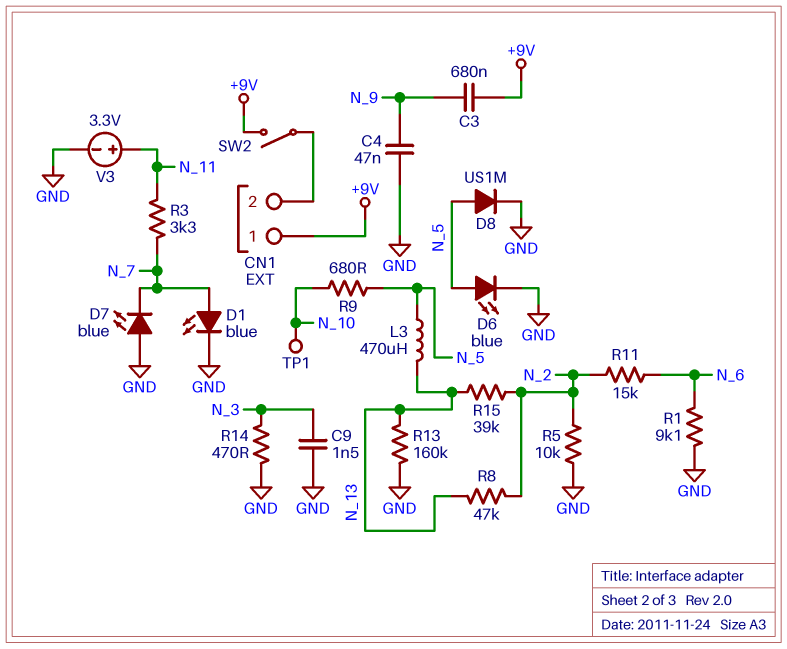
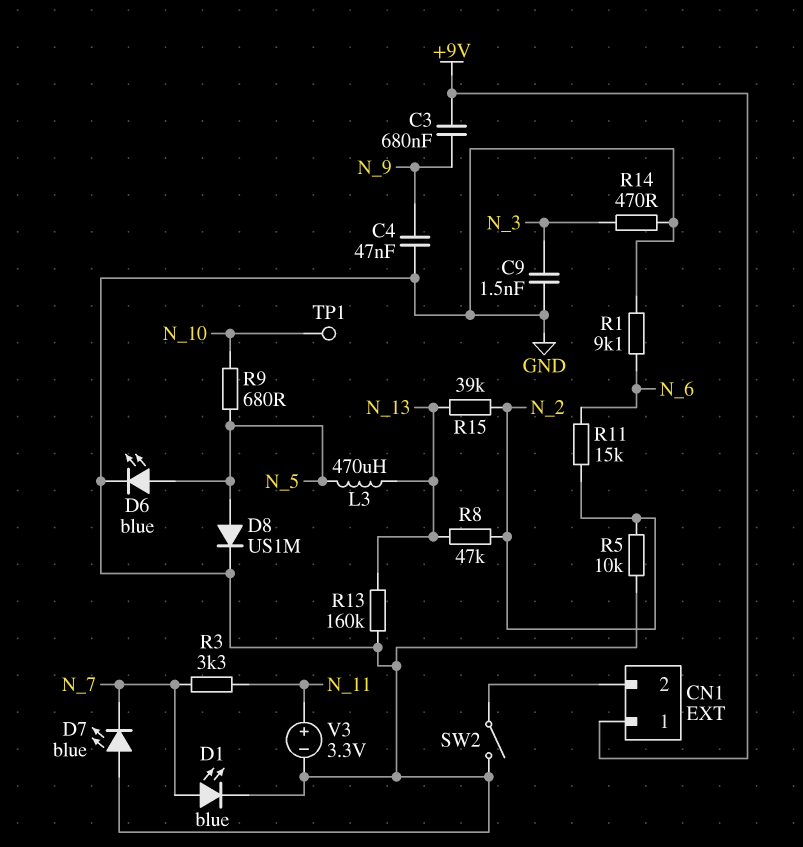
SW2: switch (+9V, CN1/2) -> switch (CN1/2, GND)

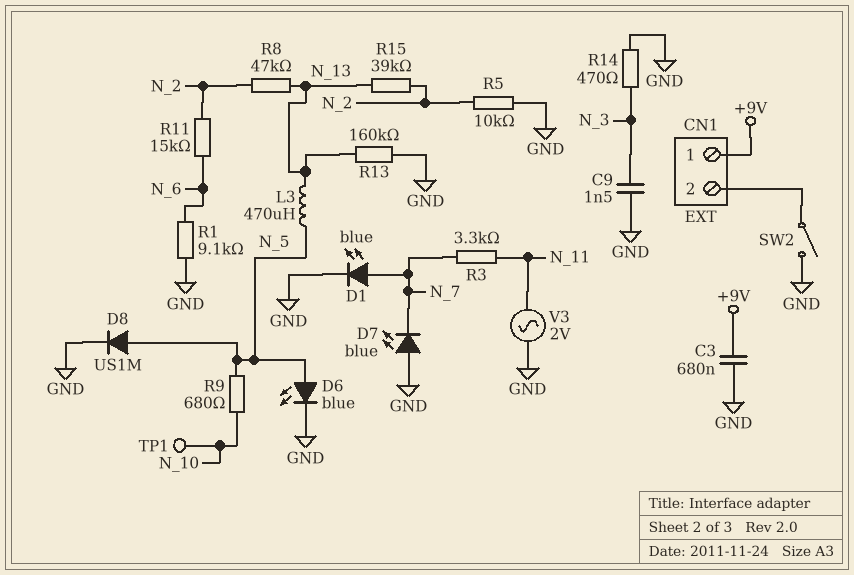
C3: 680nF (+9V, N_9) -> 680nF (+9V, GND)
C4: 47nF (GND, N_9) -> none
V3: 3.3V (plus N_11, minus GND) -> AC 2V (GND, N_11)

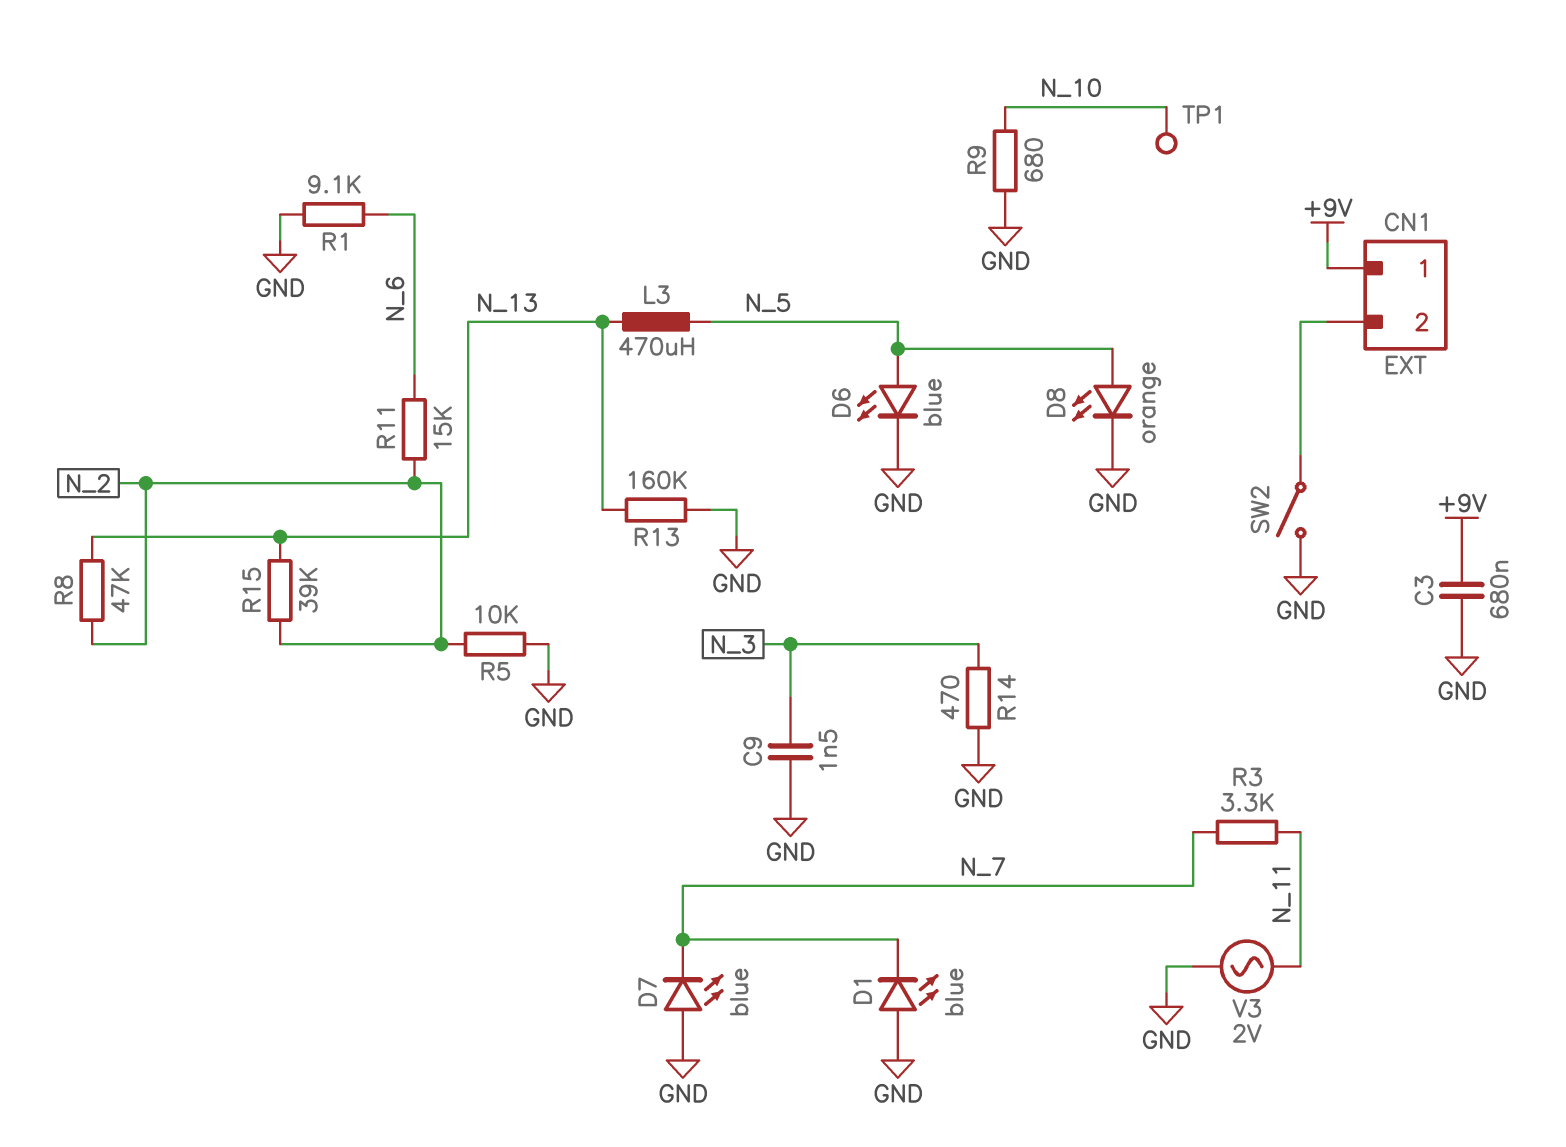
D1: LED blue (A N_7, K GND) -> LED blue (A GND, K N_7)
D8: diode US1M (A N_5, K GND) -> LED orange (A N_5, K GND)
R9: 680 (N_5, N_10) -> 680 (GND, N_10)

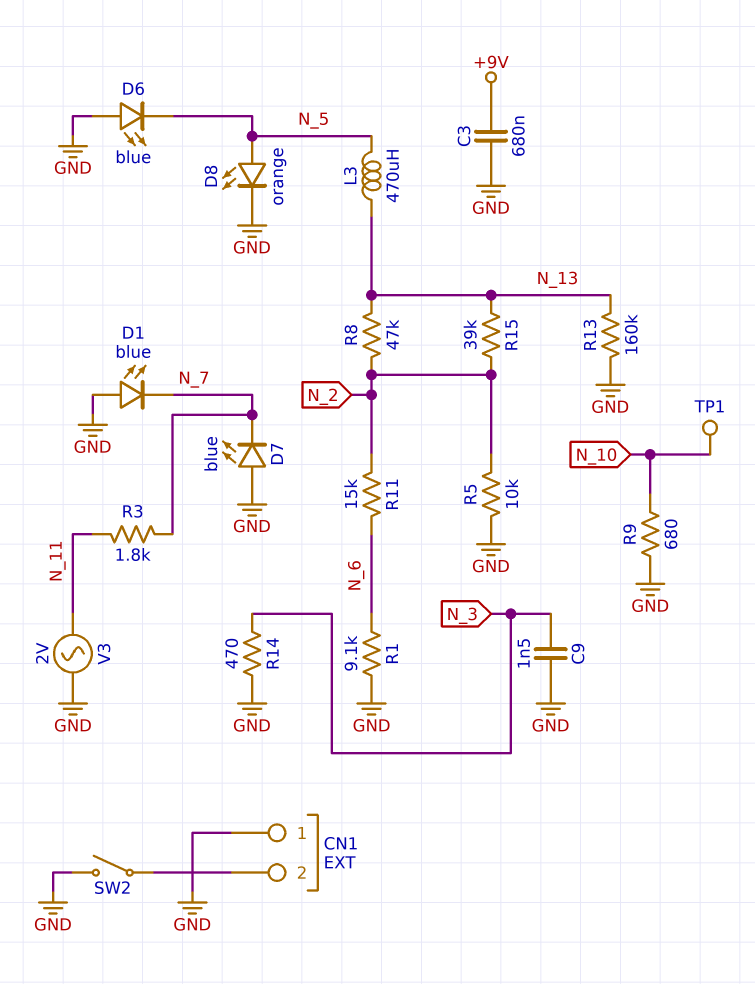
CN1 pin 1: +9V -> GND
D6: LED blue (A N_5, K GND) -> LED blue (A GND, K N_5)
R3: 3.3k (N_7, N_11) -> 1.8k (N_7, N_11)

